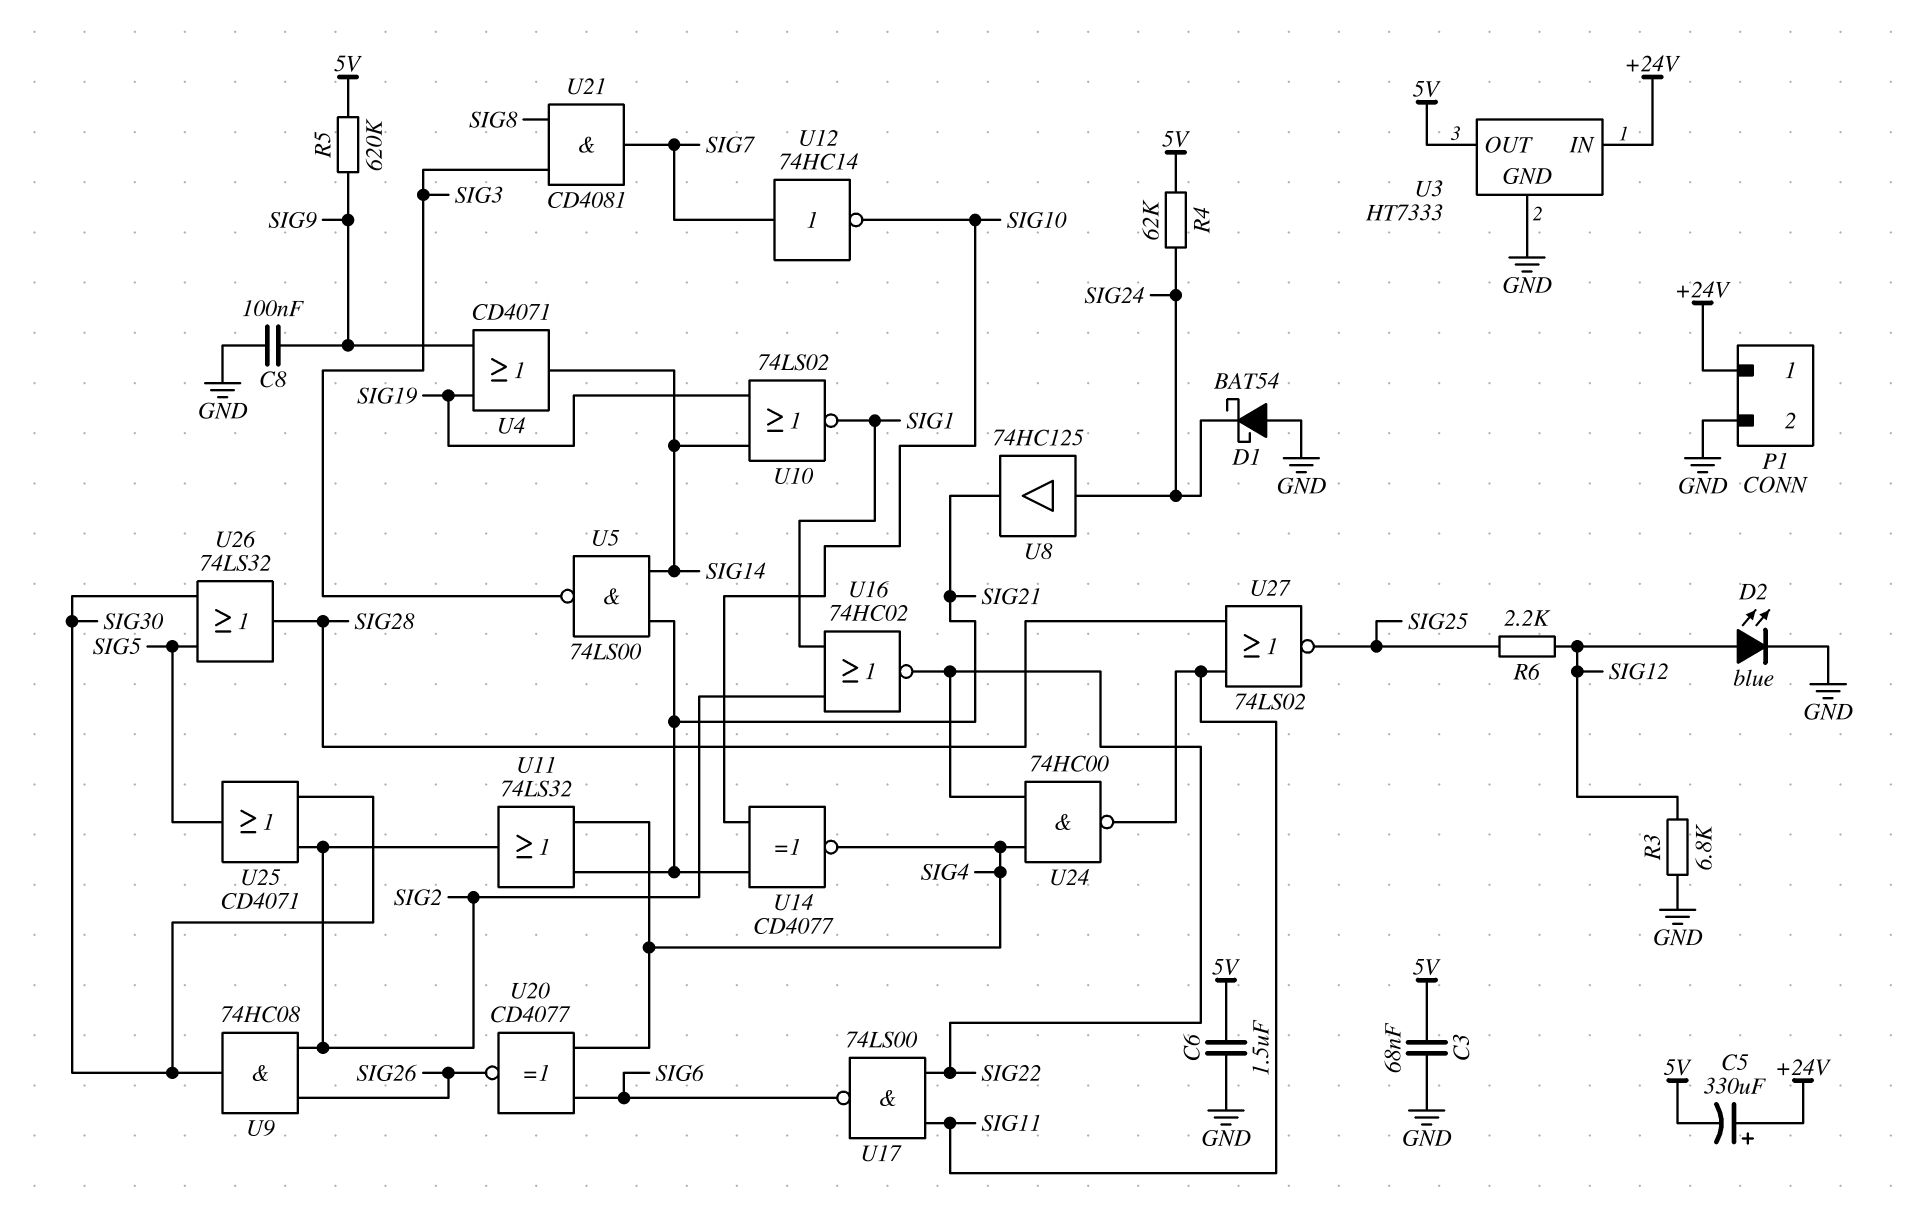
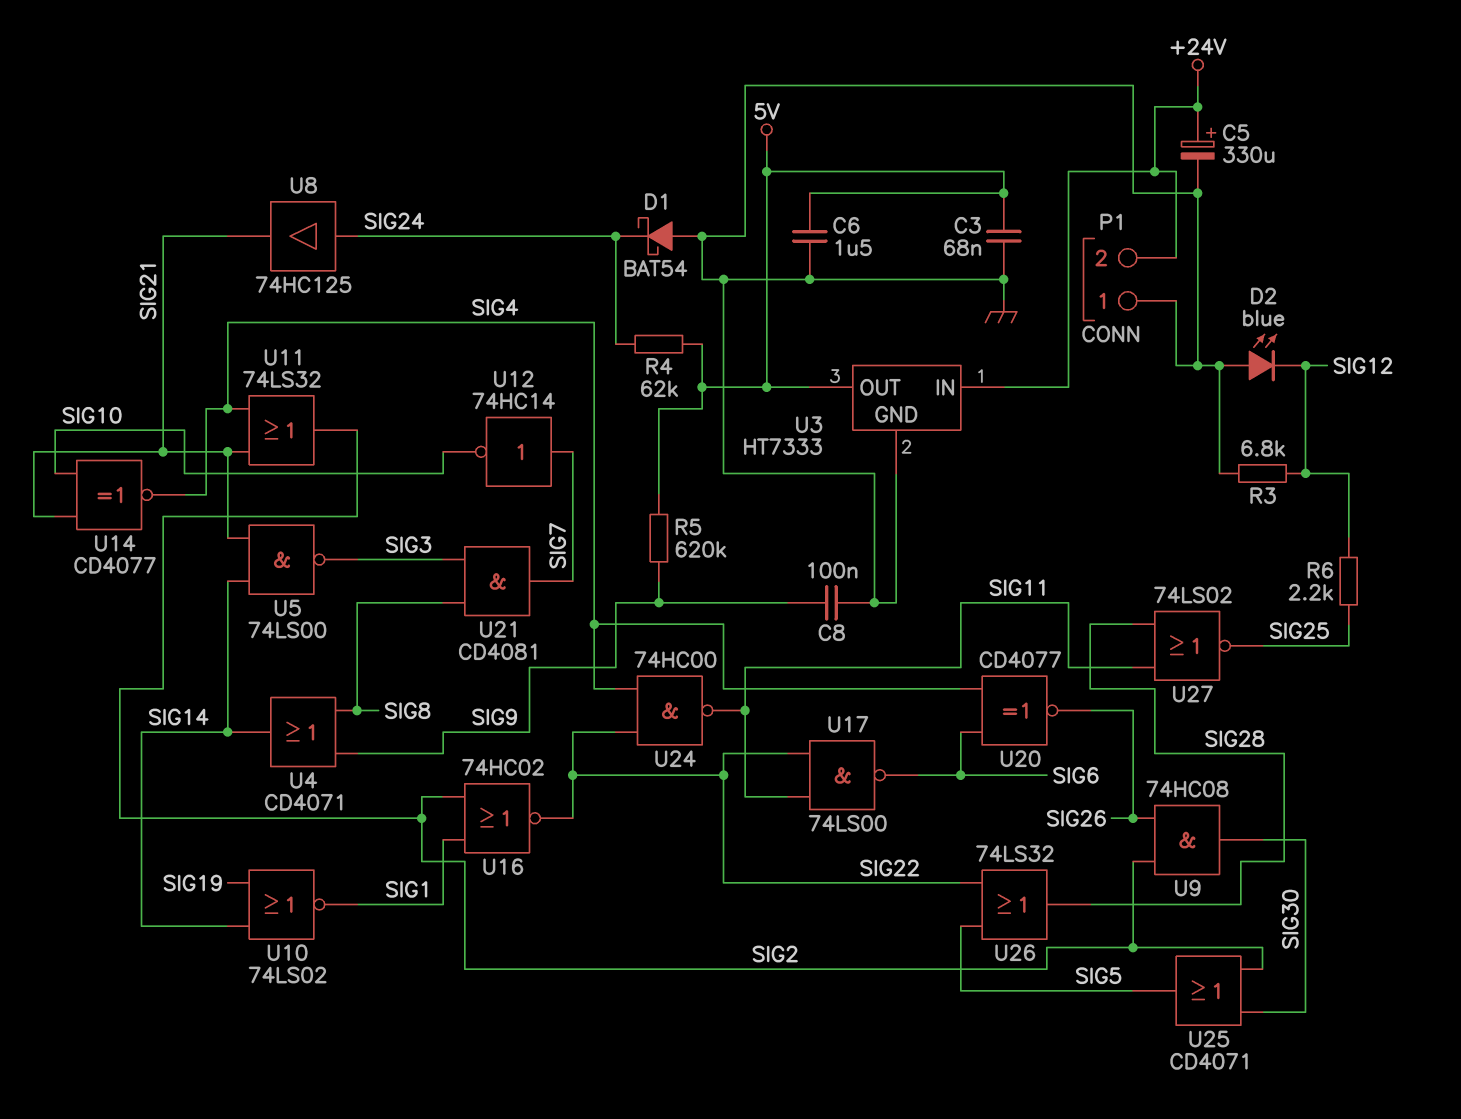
C5: 330uF (plus +24V, minus 5V) -> 330uF (plus +24V, minus GND)
D2: LED blue (A SIG12, K GND) -> LED blue (A GND, K SIG12)
P1 pin 1: +24V -> GND
P1 pin 2: GND -> +24V
U4: OR CD4071 (in SIG9, in SIG19, out SIG14) -> OR CD4071 (in SIG8, in SIG9, out SIG14)
U26: OR 74LS32 (in SIG5, in SIG30, out SIG28) -> OR 74LS32 (in SIG5, in SIG22, out SIG28)

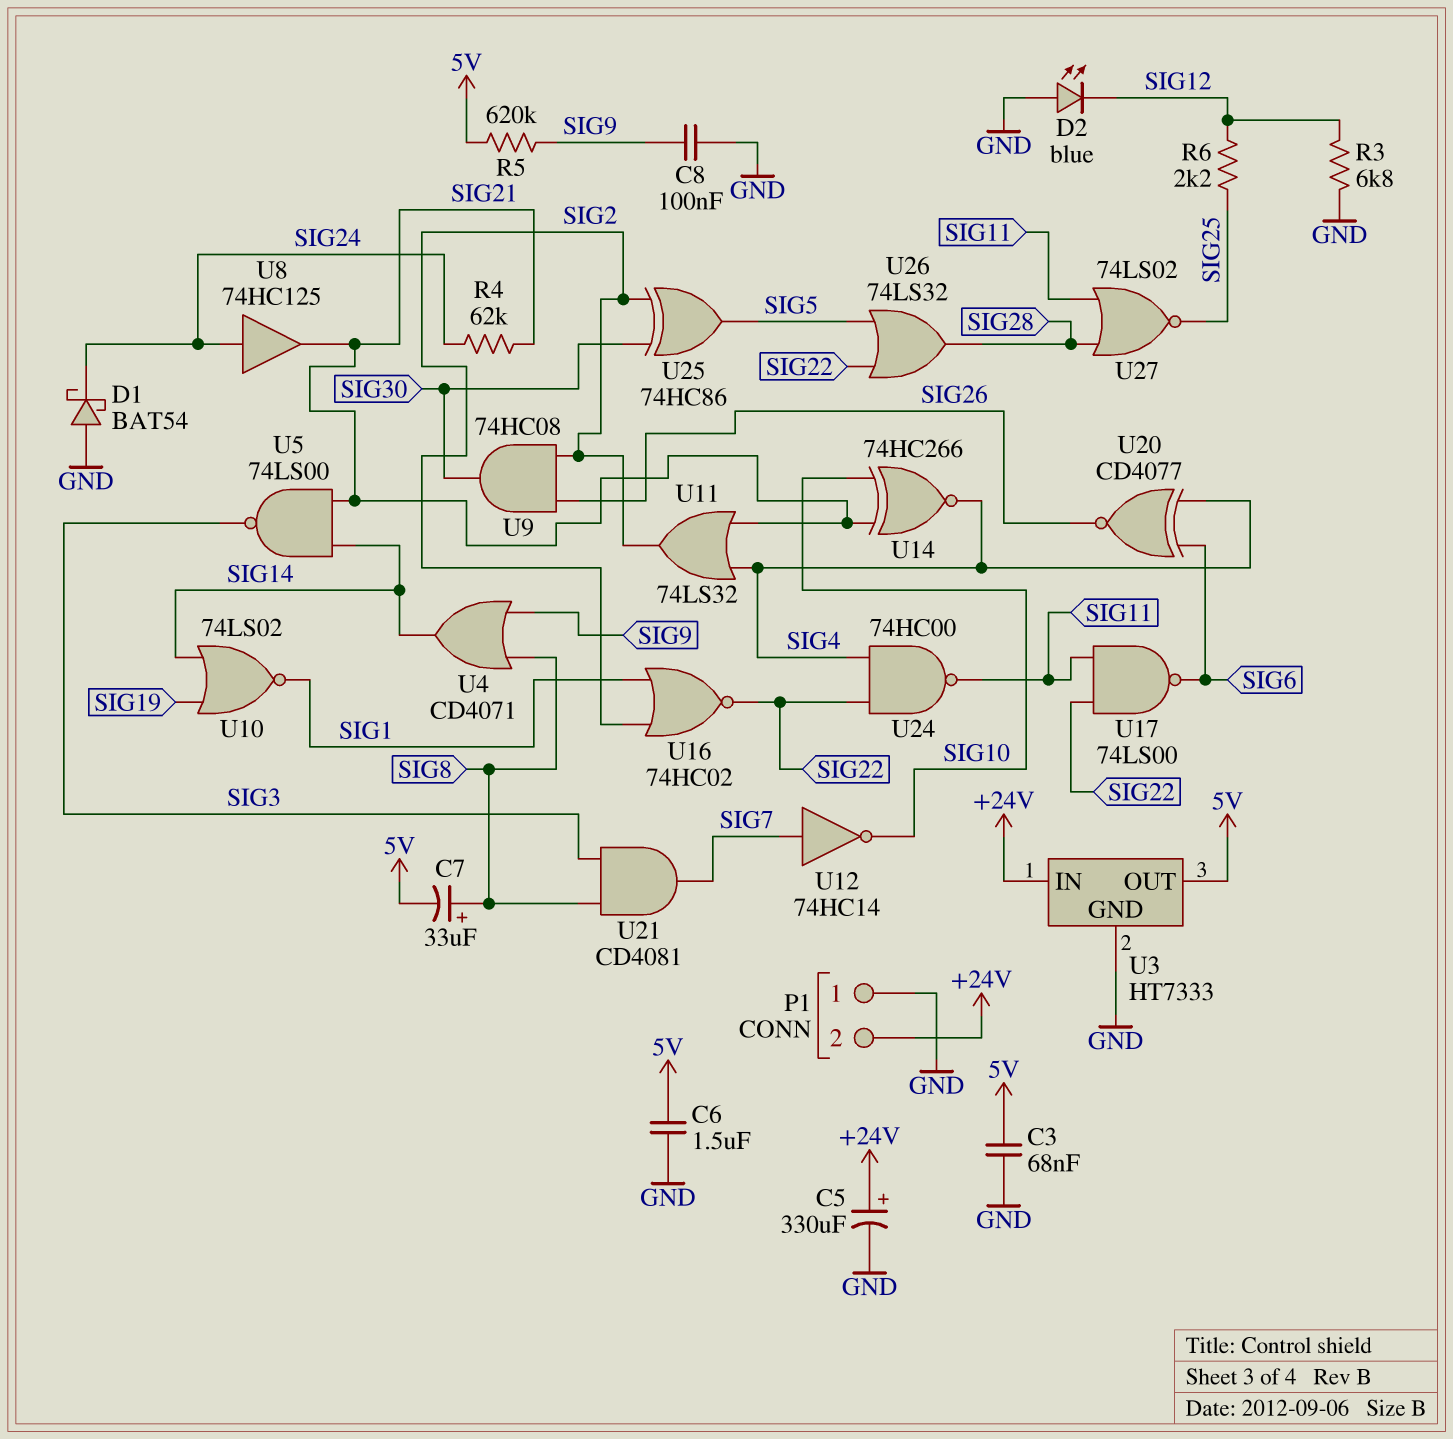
C7: none -> 33uF (plus SIG8, minus 5V)
R4: 62k (5V, SIG24) -> 62k (SIG21, SIG24)
U14: XNOR CD4077 (in SIG10, in SIG21, out SIG4) -> XNOR 74HC266 (in SIG10, in SIG21, out SIG4)
U25: OR CD4071 (in SIG2, in SIG30, out SIG5) -> XOR 74HC86 (in SIG2, in SIG30, out SIG5)

